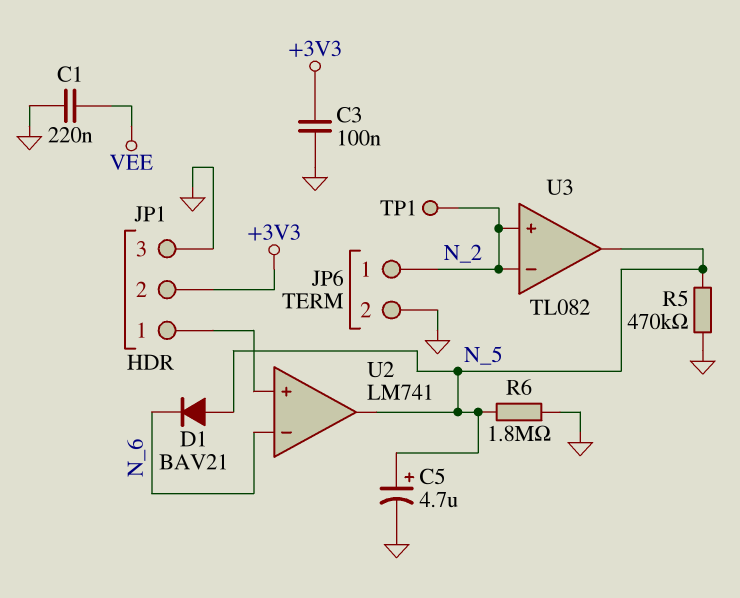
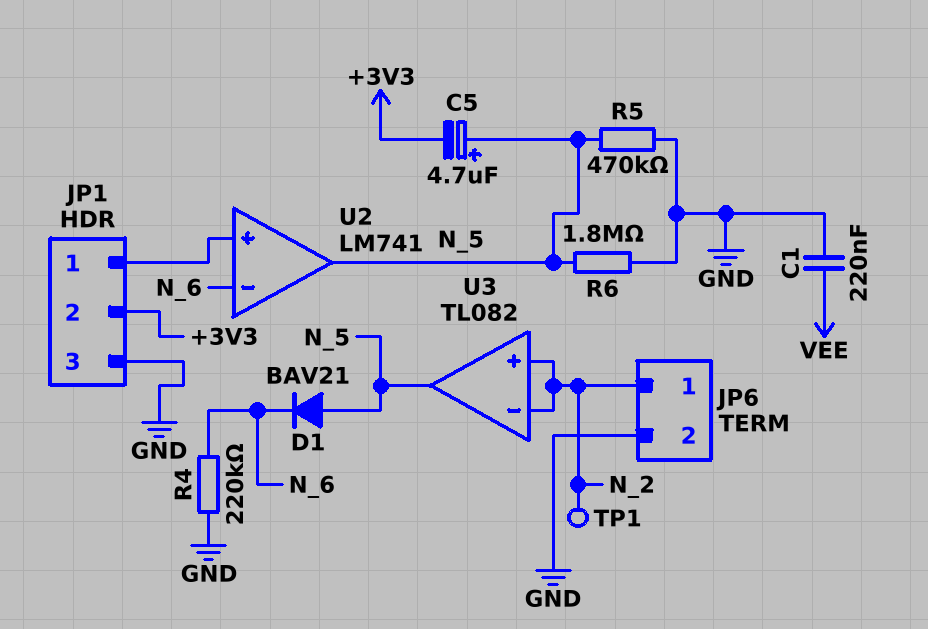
C3: 100nF (+3V3, GND) -> none
C5: 4.7uF (plus N_5, minus GND) -> 4.7uF (plus N_5, minus +3V3)
R4: none -> 220k (GND, N_6)

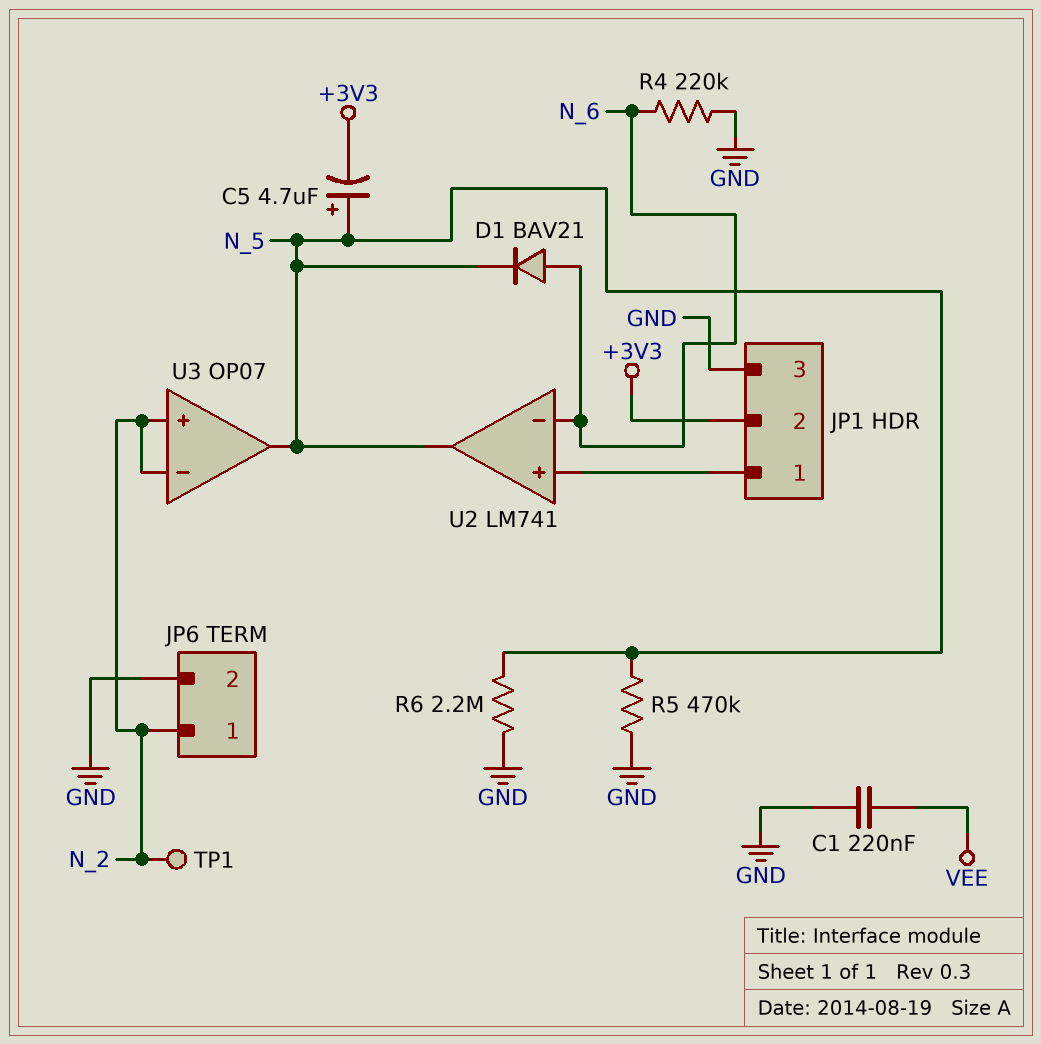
D1: diode BAV21 (A N_5, K N_6) -> diode BAV21 (A N_6, K N_5)
R6: 1.8M (GND, N_5) -> 2.2M (GND, N_5)
U3: TL082 -> OP07

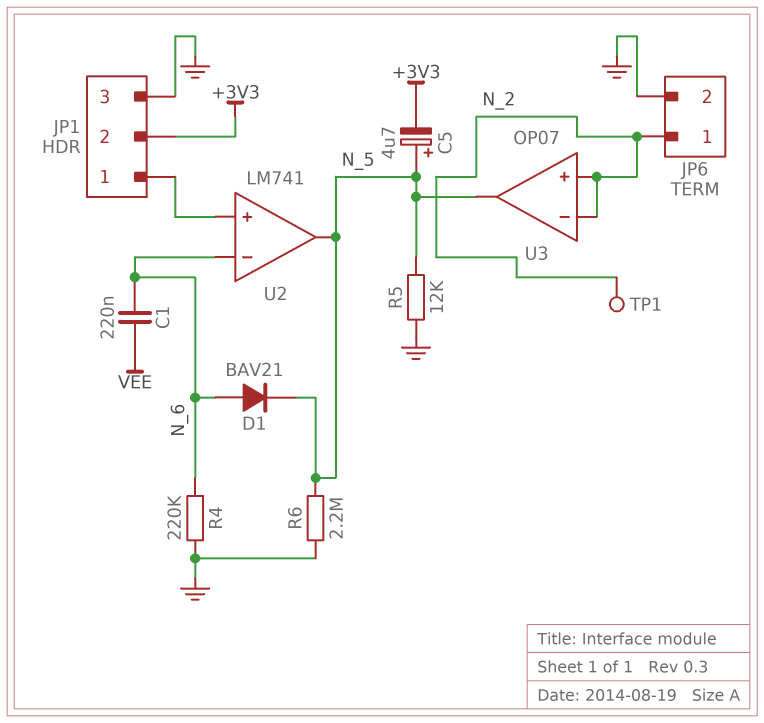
C1: 220nF (GND, VEE) -> 220nF (N_6, VEE)
R5: 470k (GND, N_5) -> 12k (GND, N_5)

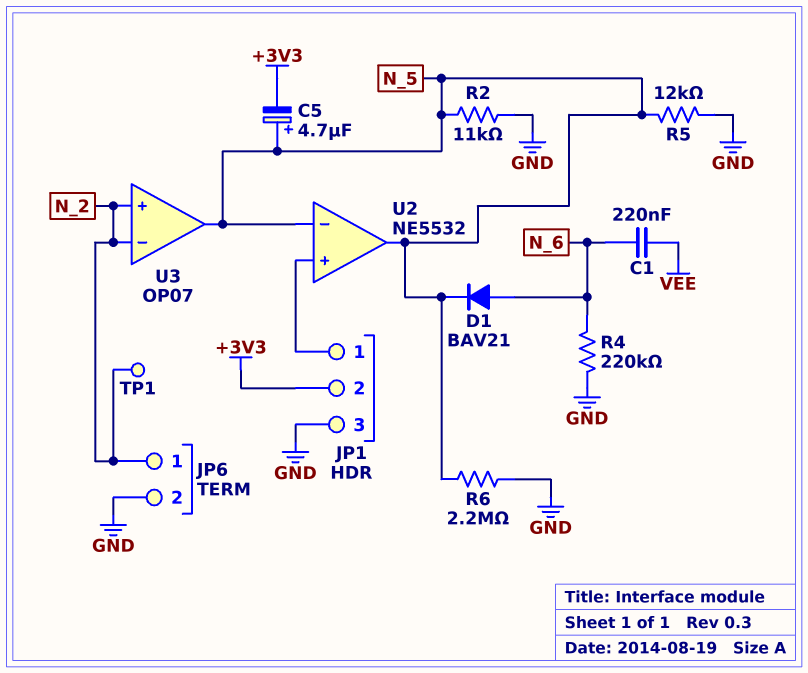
R2: none -> 11k (GND, N_5)
U2: LM741 -> NE5532
U2 pin in-: N_6 -> N_5

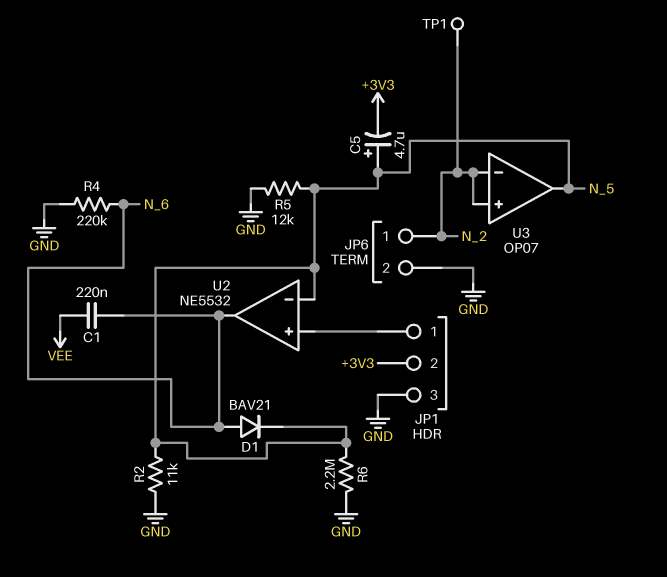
U2 pin out: N_5 -> N_6

